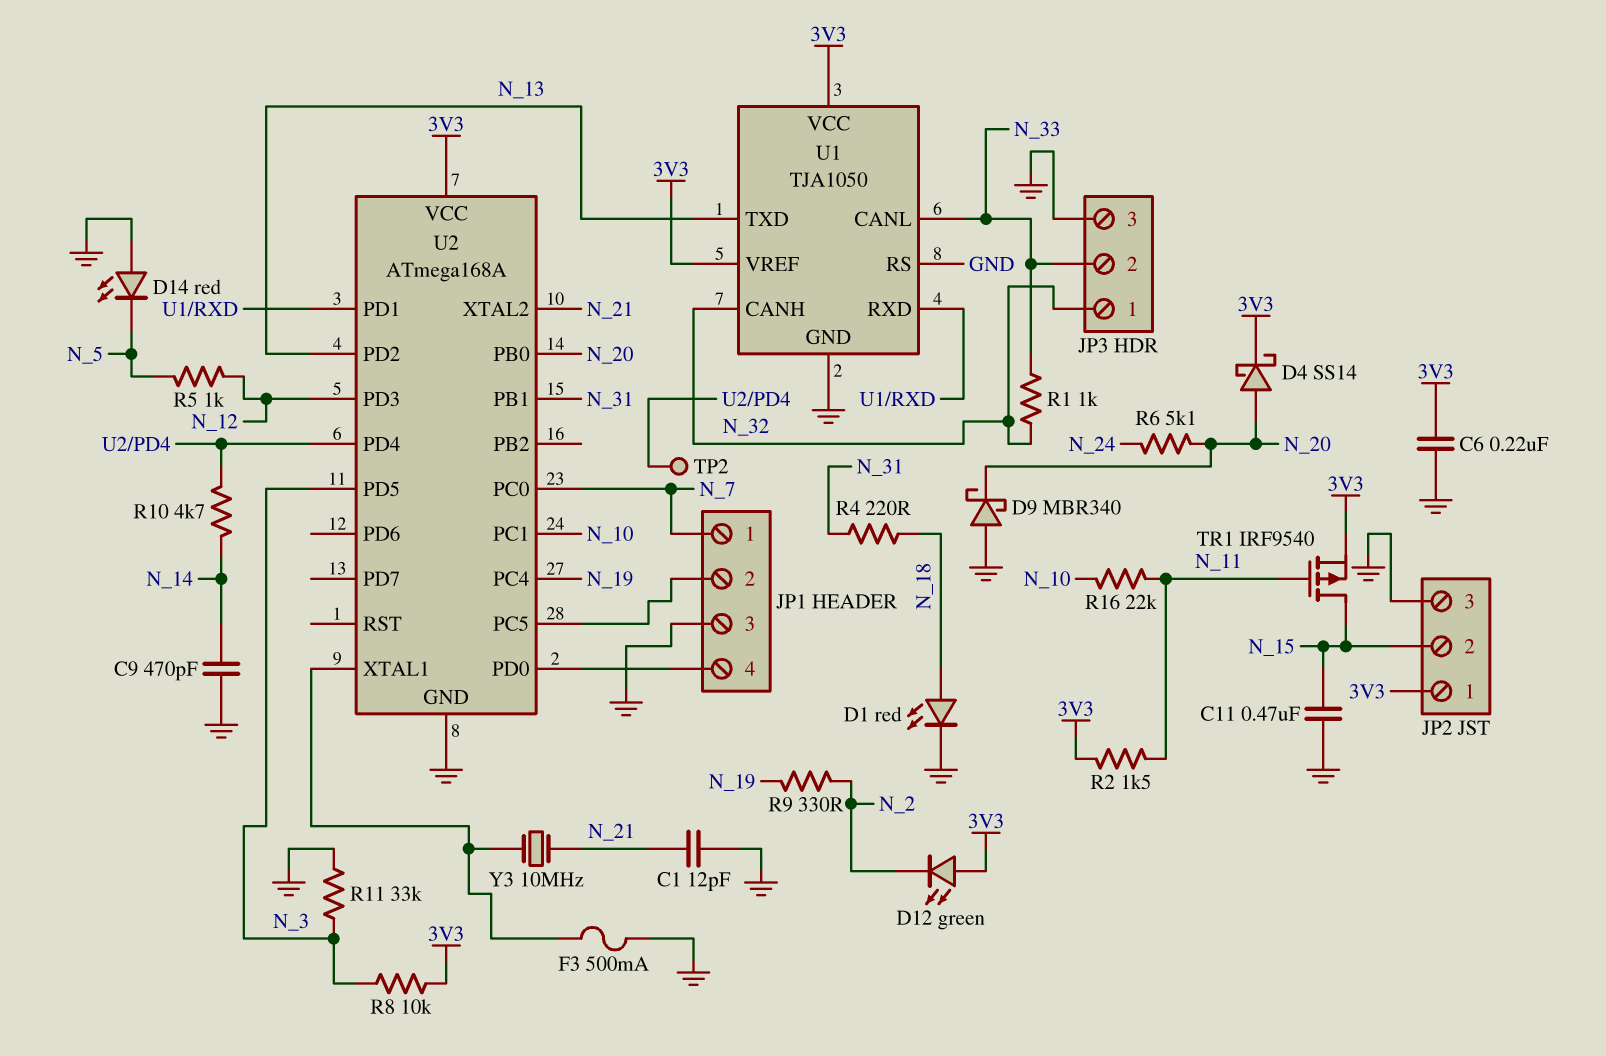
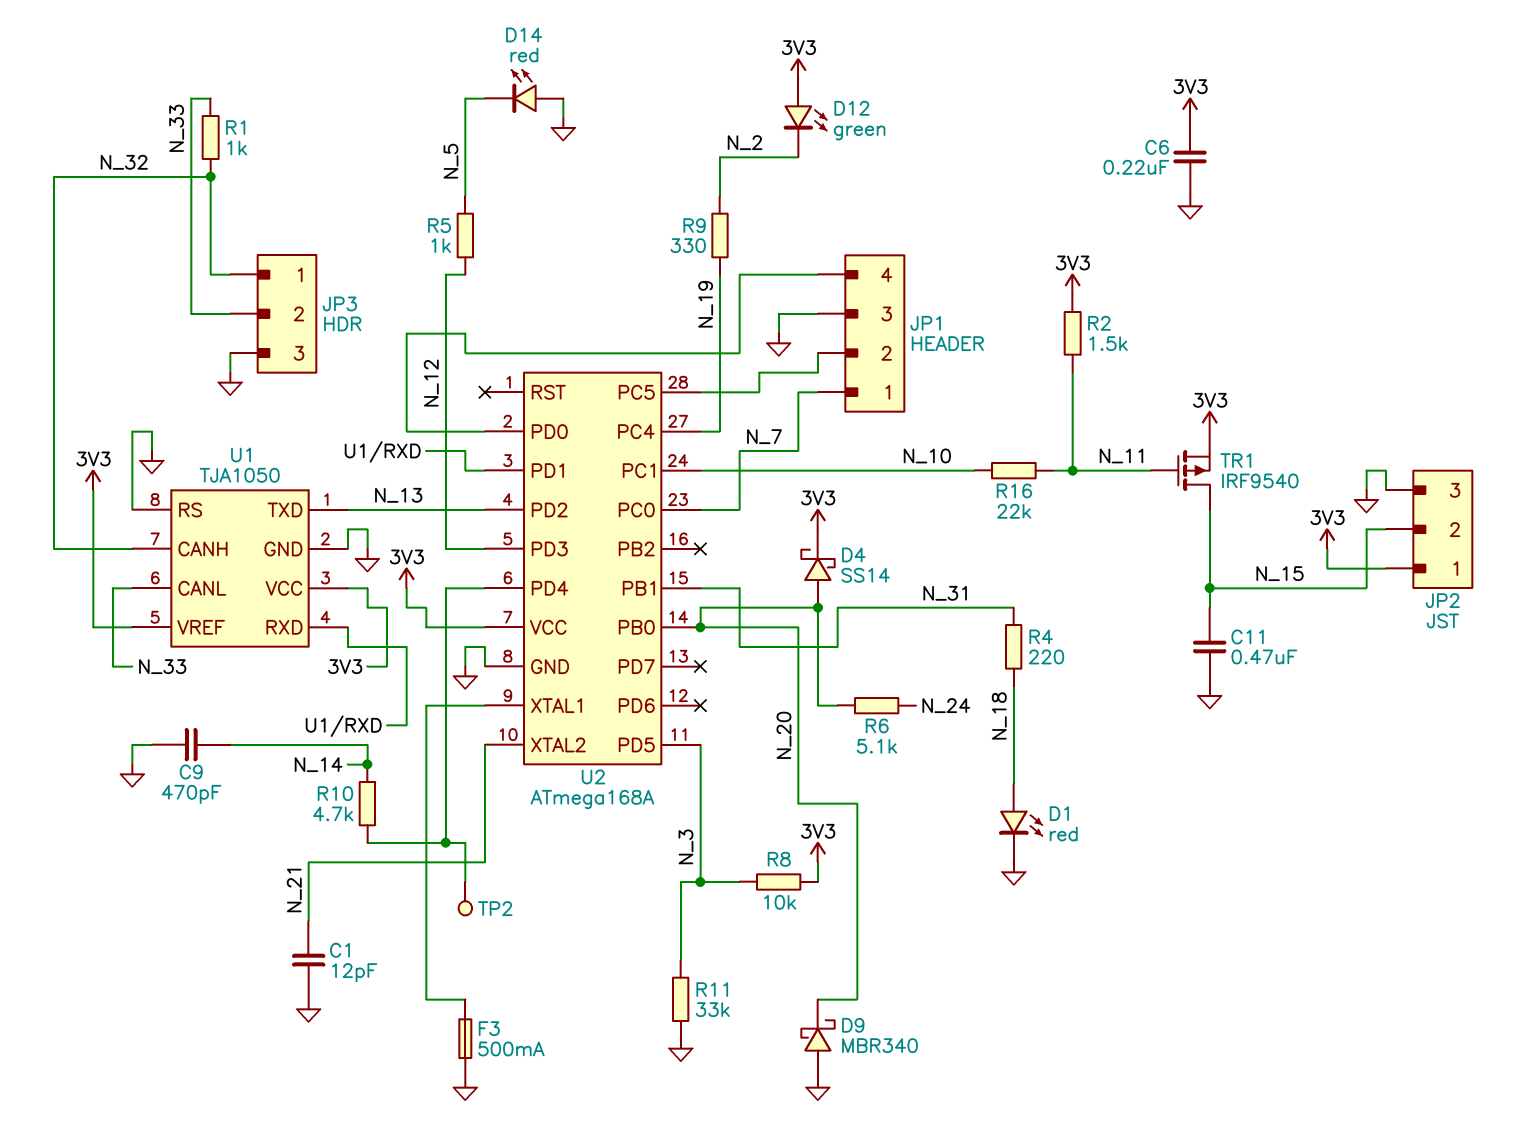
Y3: 10MHz (N_21, U2/XTAL1) -> none

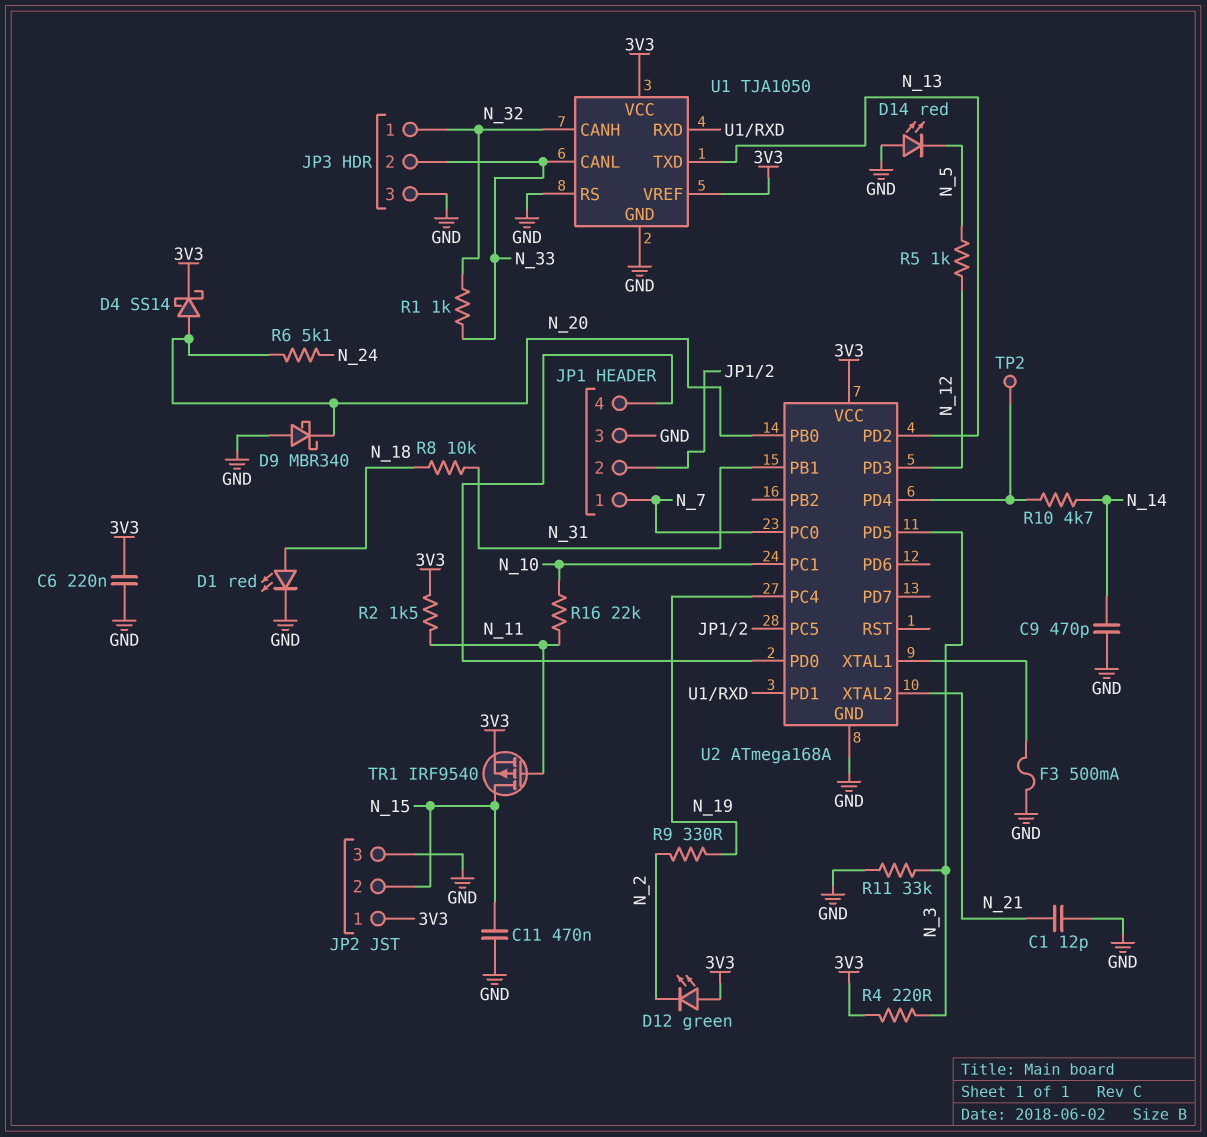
R4: 220 (N_18, N_31) -> 220 (3V3, N_3)
R8: 10k (3V3, N_3) -> 10k (N_18, N_31)

